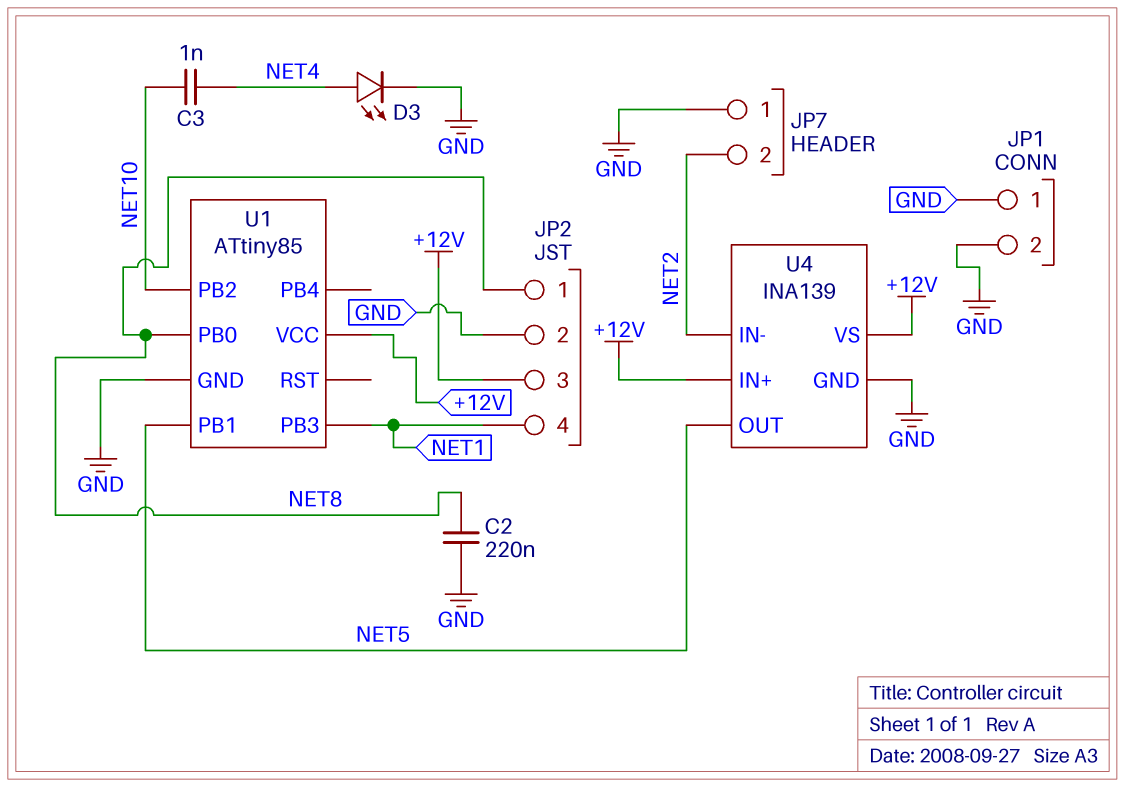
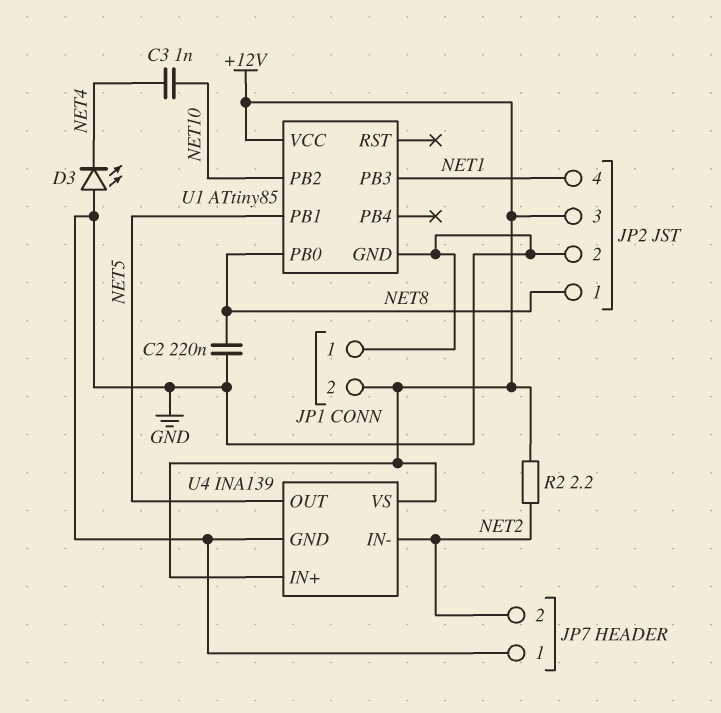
D3: LED (A NET4, K GND) -> LED (A GND, K NET4)
JP1 pin 2: GND -> +12V
R2: none -> 2.2 (+12V, NET2)

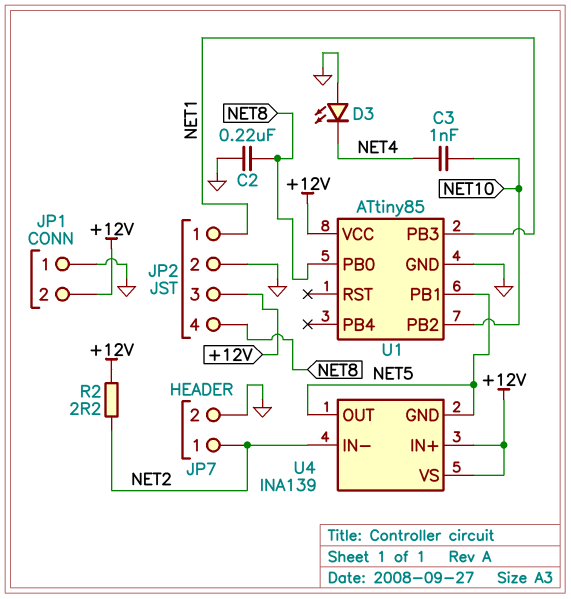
JP2 pin 1: NET8 -> NET1
JP2 pin 4: NET1 -> NET8
JP7 pin 1: GND -> NET2
JP7 pin 2: NET2 -> GND
U4 pin GND: GND -> NET5

